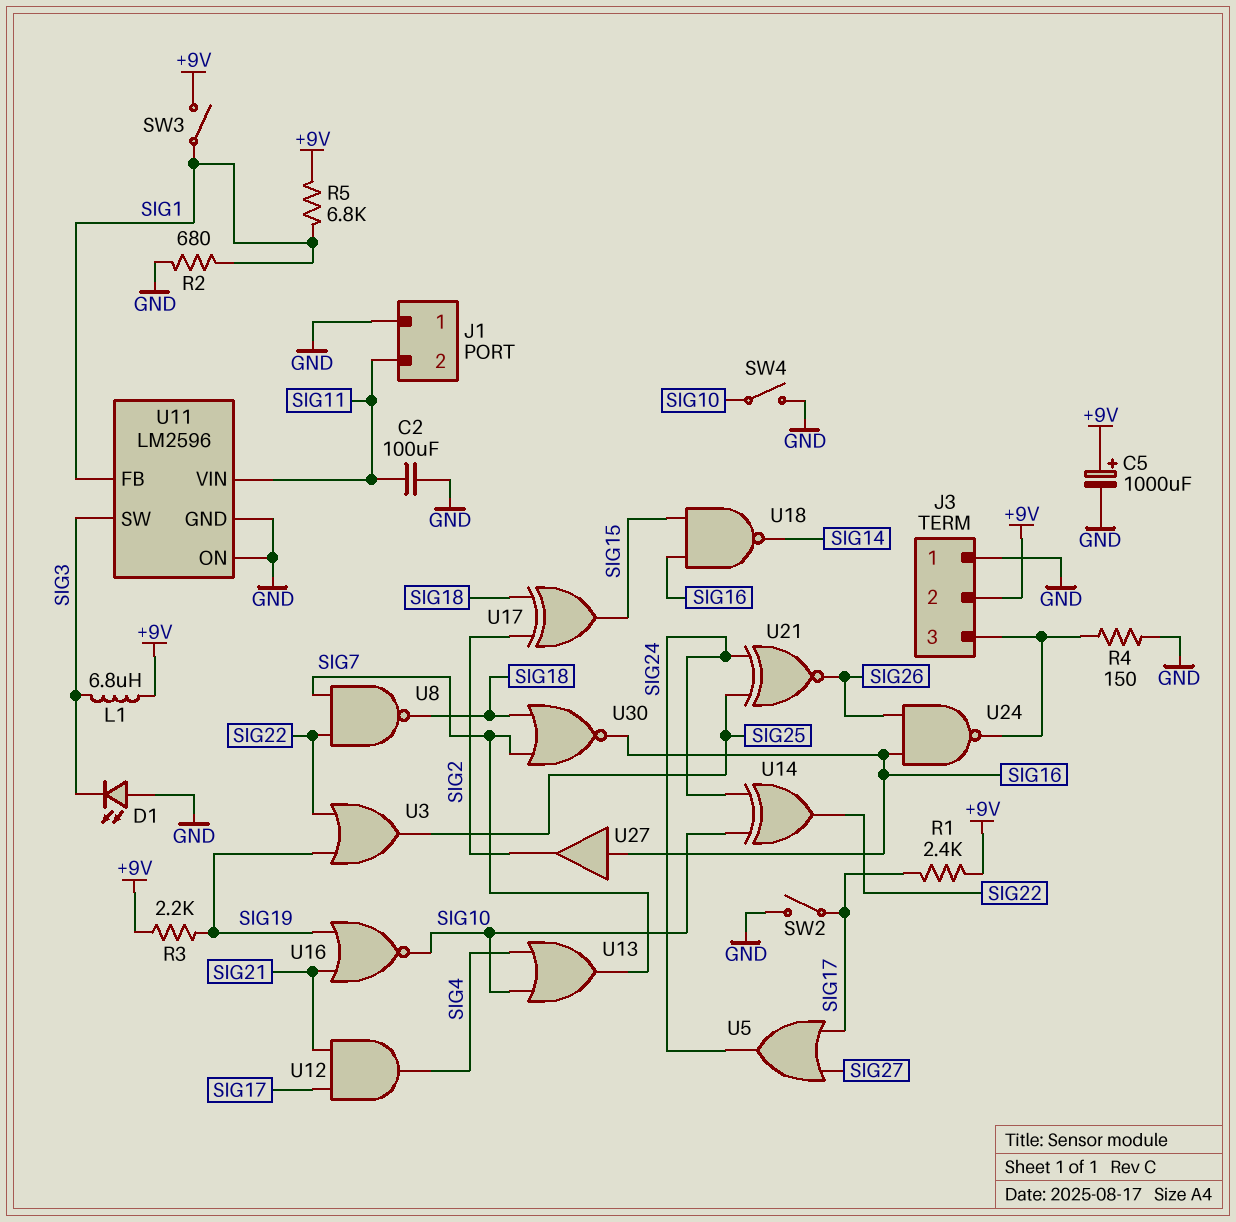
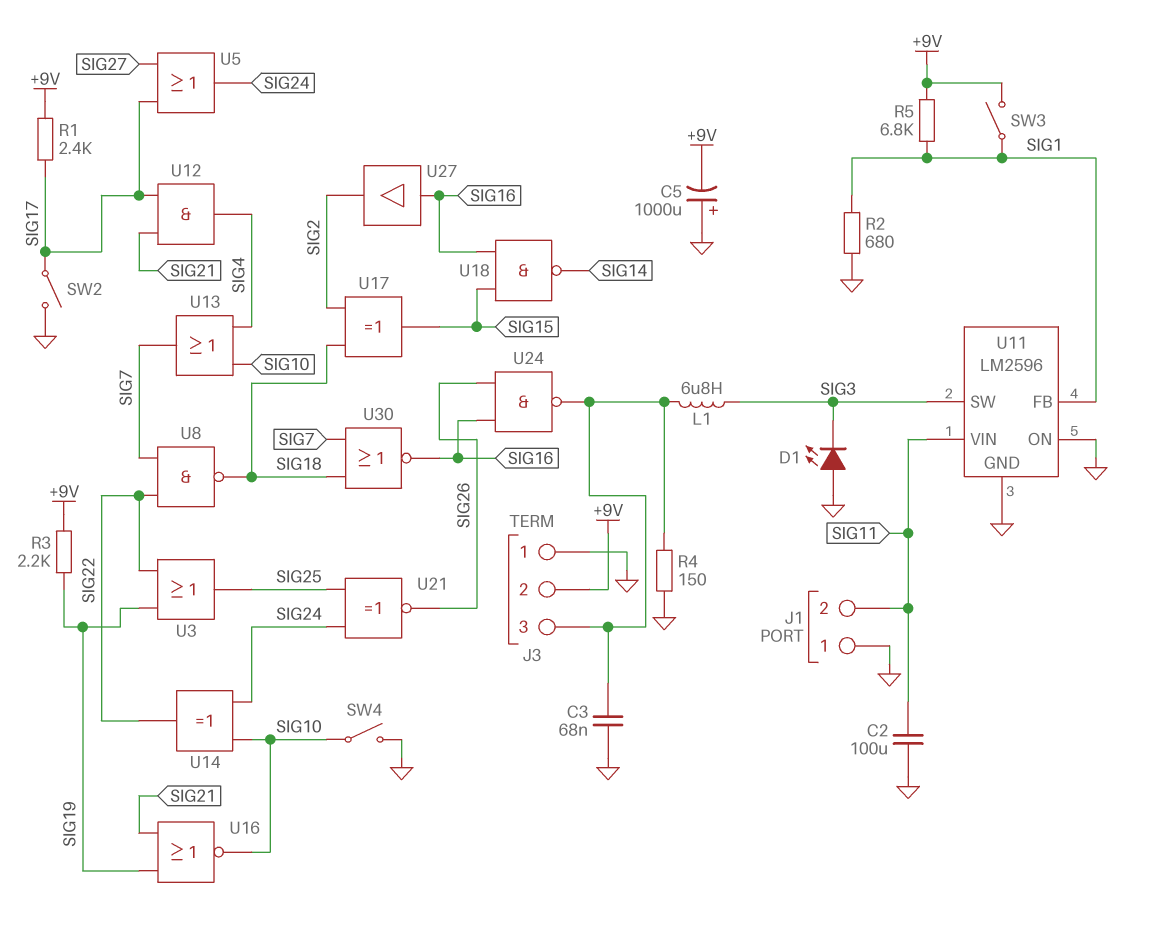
C3: none -> 68nF (GND, J3/3)
C5: 1000uF (plus +9V, minus GND) -> 1000uF (plus GND, minus +9V)
L1: 6.8uH (+9V, SIG3) -> 6.8uH (J3/3, SIG3)

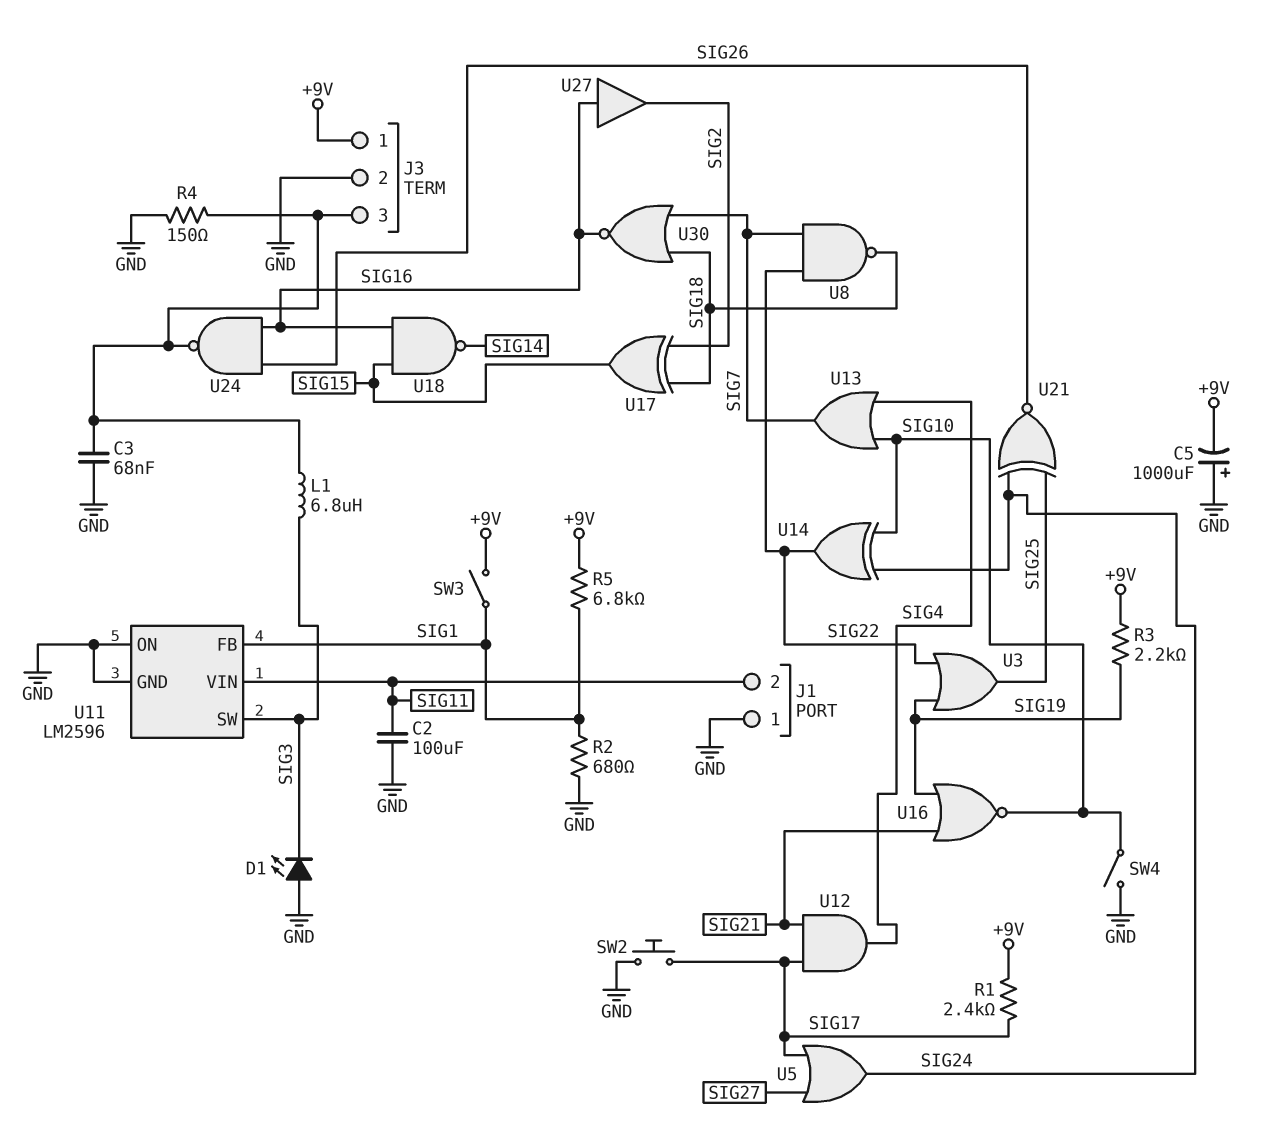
J3 pin 1: GND -> +9V
J3 pin 2: +9V -> GND
SW2: switch (GND, SIG17) -> button (GND, SIG17)

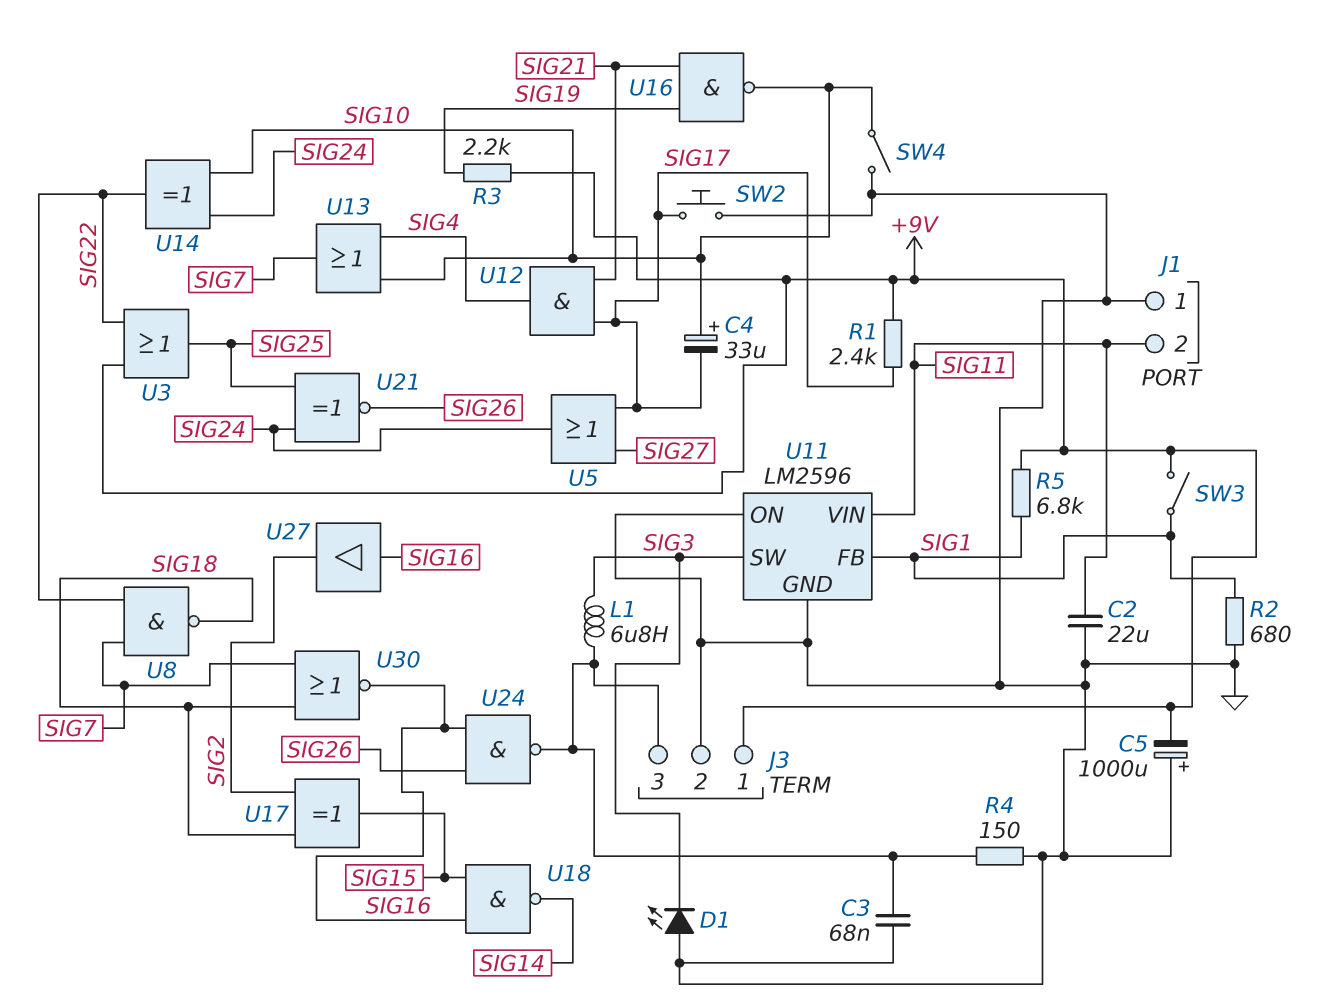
C2: 100uF (GND, SIG11) -> 22uF (GND, SIG11)
C4: none -> 33uF (plus SIG10, minus SIG17)
U3: OR (in SIG19, in SIG22, out SIG25) -> OR (in +9V, in SIG22, out SIG25)
U16: NOR (in SIG19, in SIG21, out SIG10) -> NAND (in SIG19, in SIG21, out SIG10)

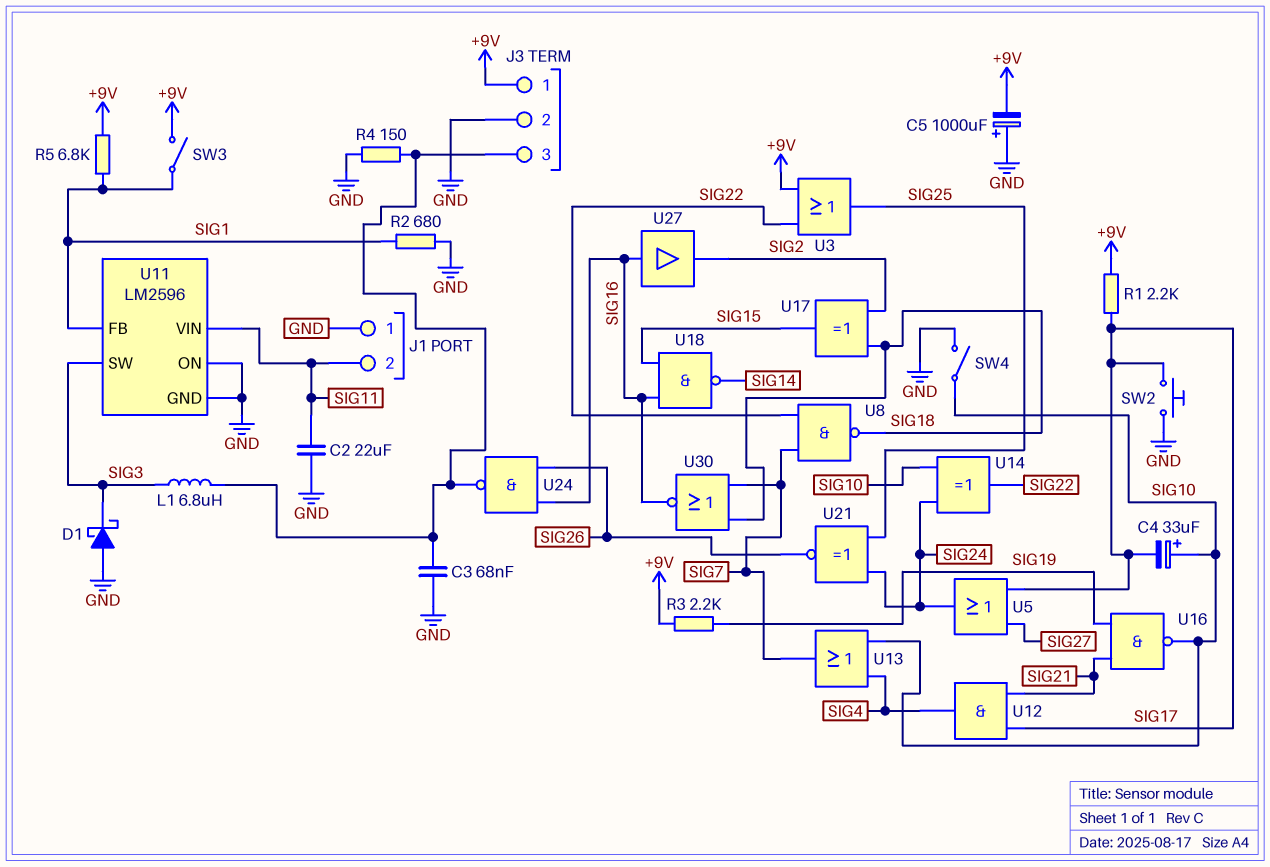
D1: LED (A GND, K SIG3) -> schottky (A GND, K SIG3)
R1: 2.4k (+9V, SIG17) -> 2.2k (+9V, SIG17)

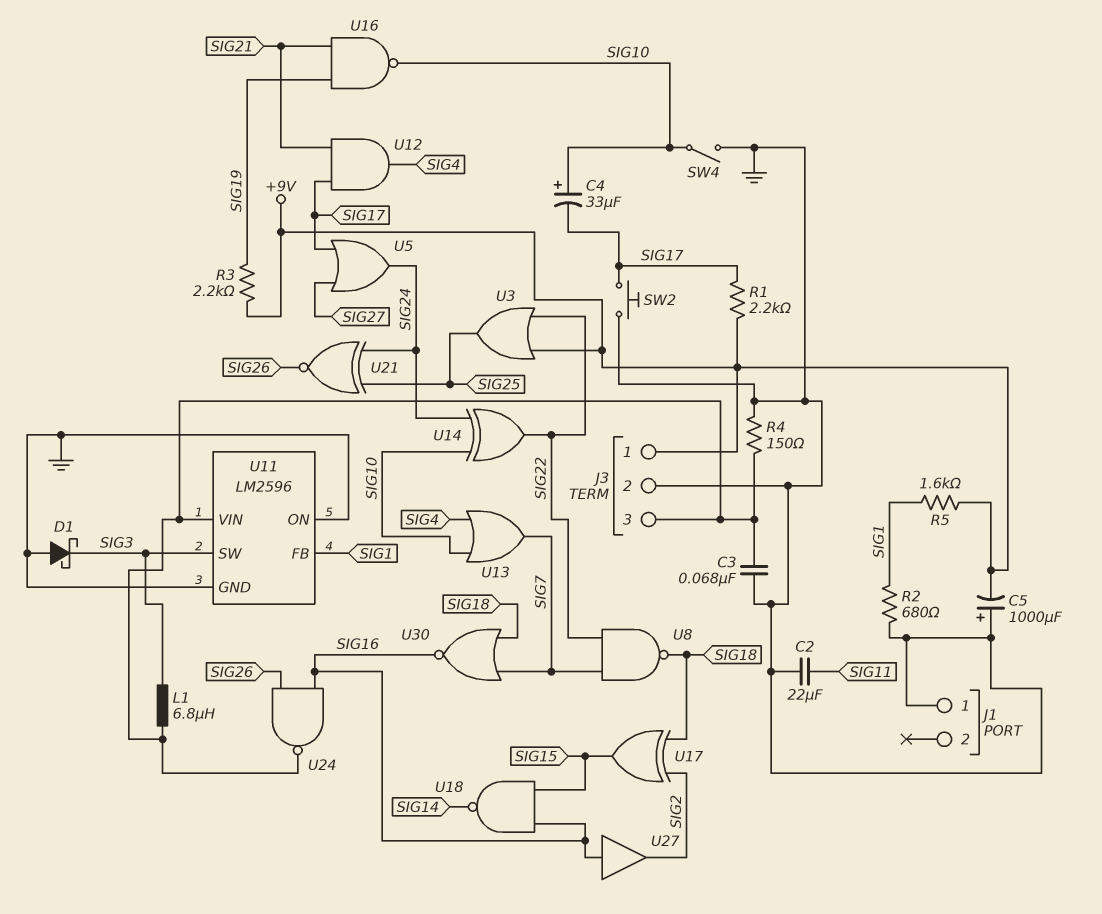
J1 pin 2: SIG11 -> none
R5: 6.8k (+9V, SIG1) -> 1.6k (+9V, SIG1)
SW3: switch (+9V, SIG1) -> none
U11 pin VIN: SIG11 -> J3/3

